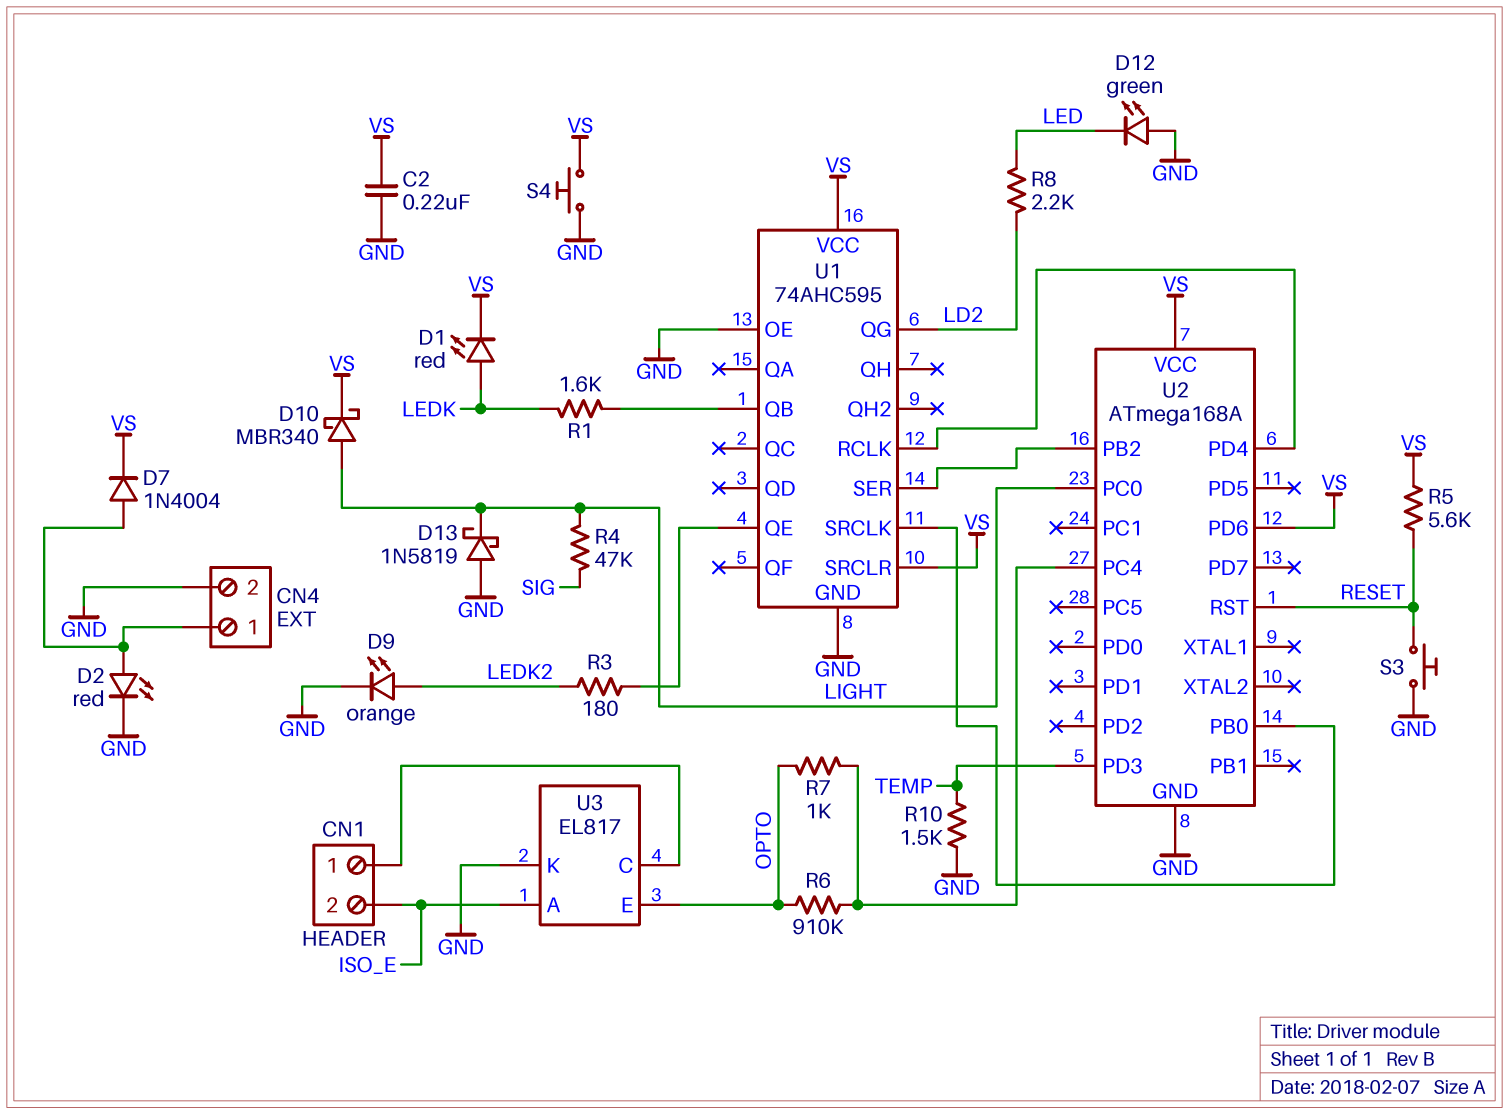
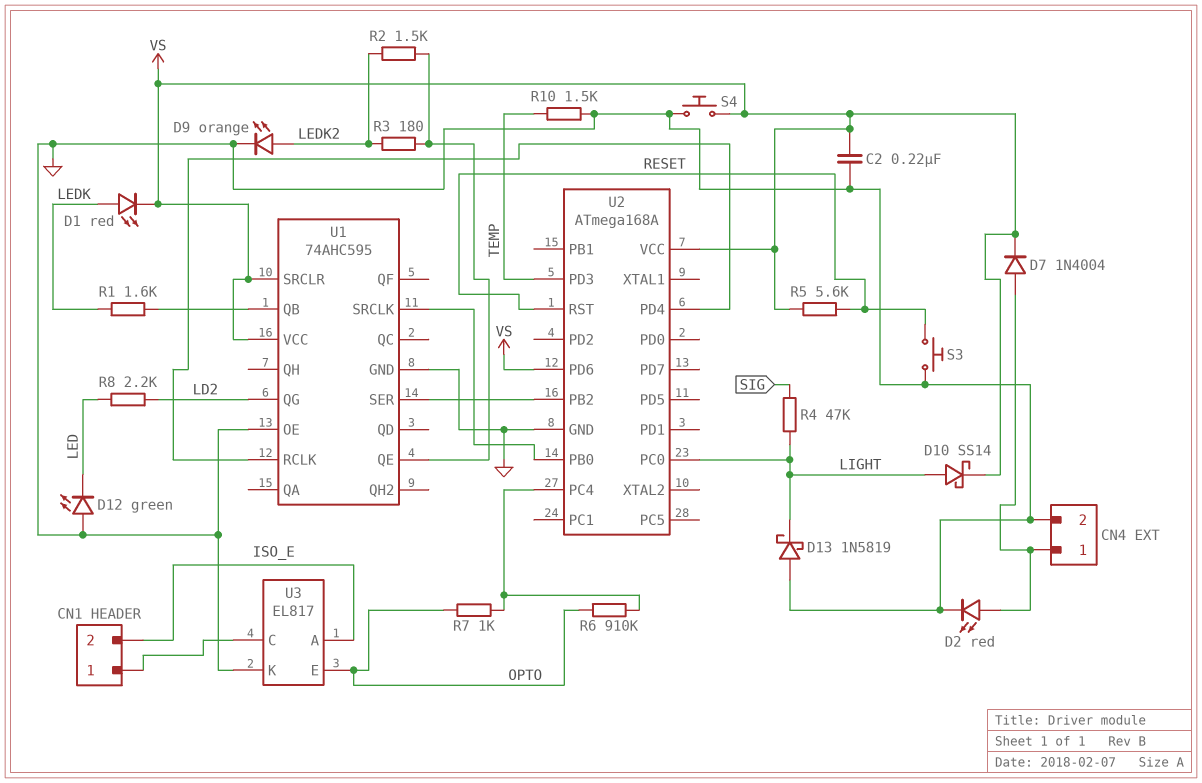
D10: schottky MBR340 (A LIGHT, K VS) -> schottky SS14 (A LIGHT, K VS)
R2: none -> 1.5k (LEDK2, U1/QE)

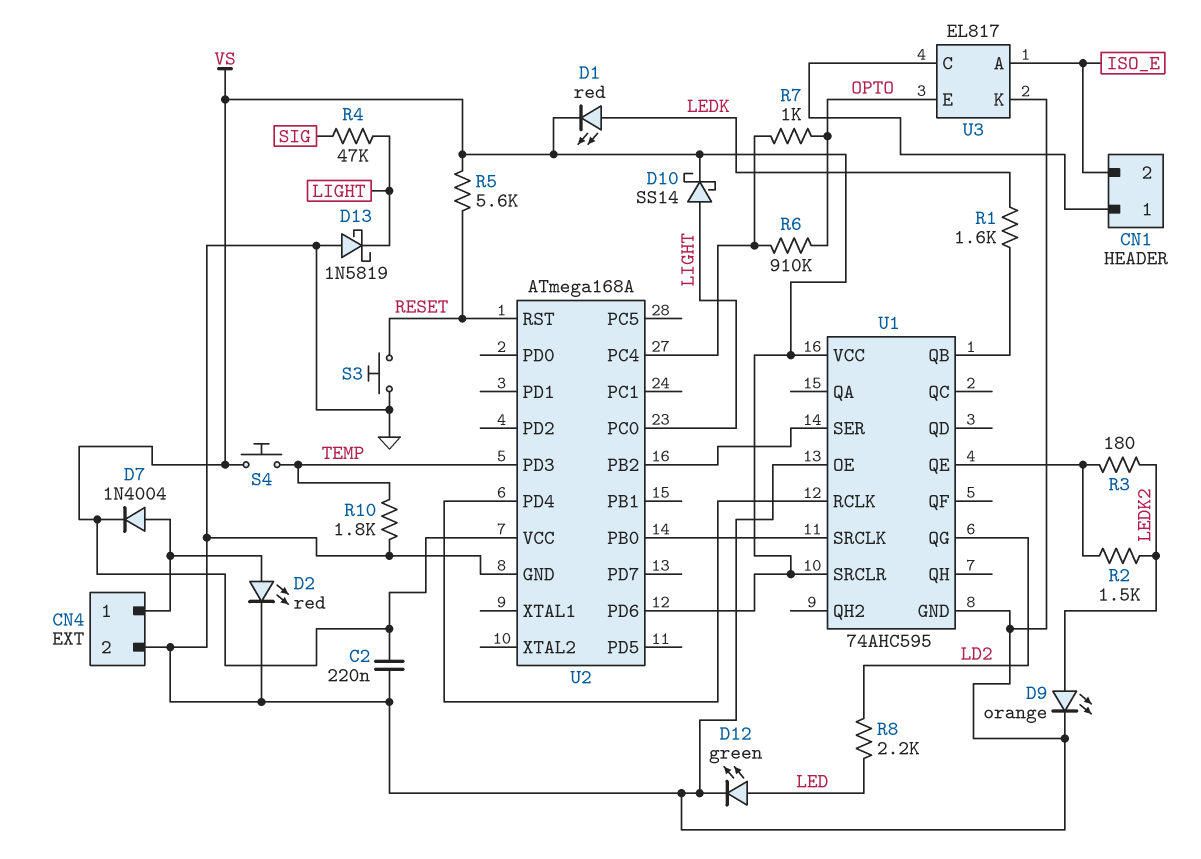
D12: LED green (A GND, K LED) -> LED green (A LED, K GND)
R10: 1.5k (GND, TEMP) -> 1.8k (GND, TEMP)
S4: button (GND, VS) -> button (TEMP, VS)

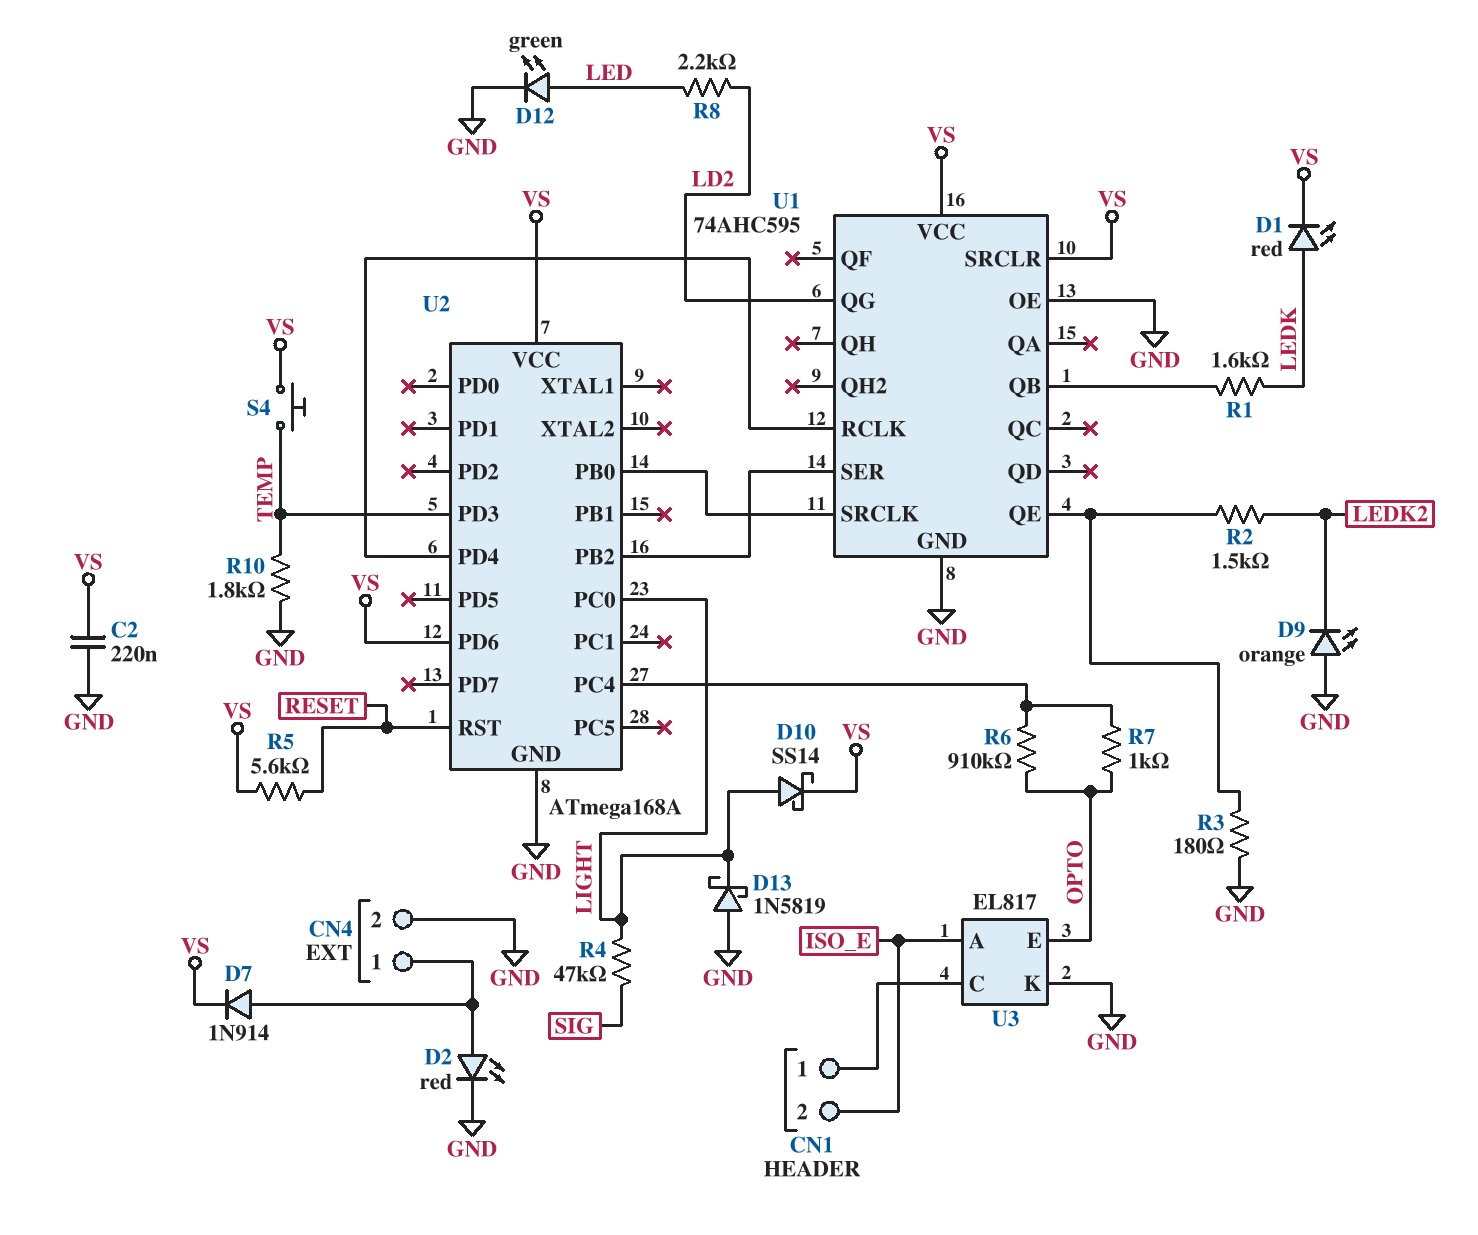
D7: diode 1N4004 (A CN4/1, K VS) -> diode 1N914 (A CN4/1, K VS)
D9: LED orange (A LEDK2, K GND) -> LED orange (A GND, K LEDK2)
R3: 180 (LEDK2, U1/QE) -> 180 (GND, U1/QE)
S3: button (GND, RESET) -> none

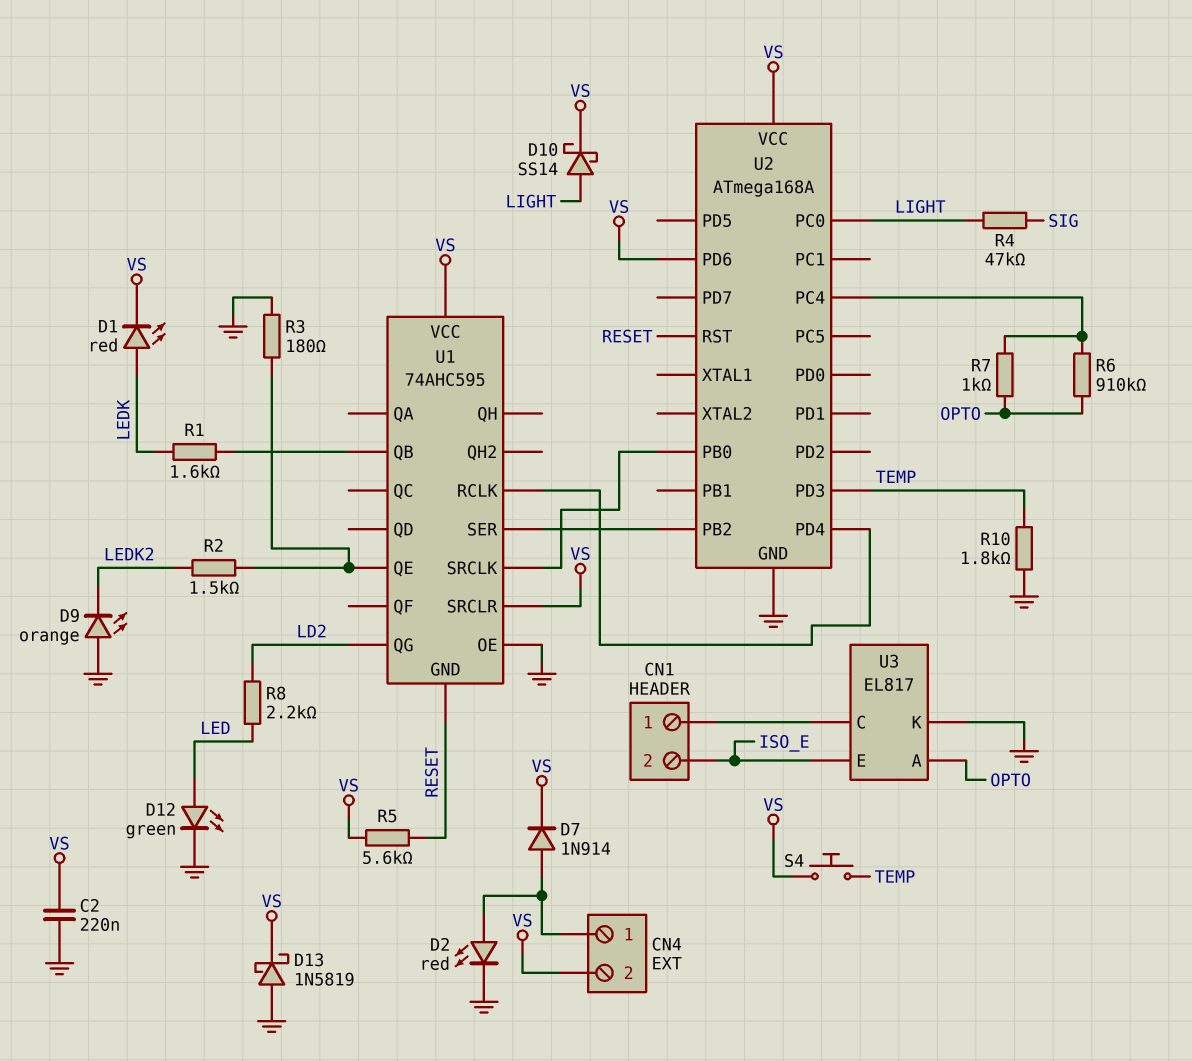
CN4 pin 2: GND -> VS
D13: schottky 1N5819 (A GND, K LIGHT) -> schottky 1N5819 (A GND, K VS)
U1 pin GND: GND -> RESET
U3 pin A: ISO_E -> OPTO
U3 pin E: OPTO -> ISO_E

